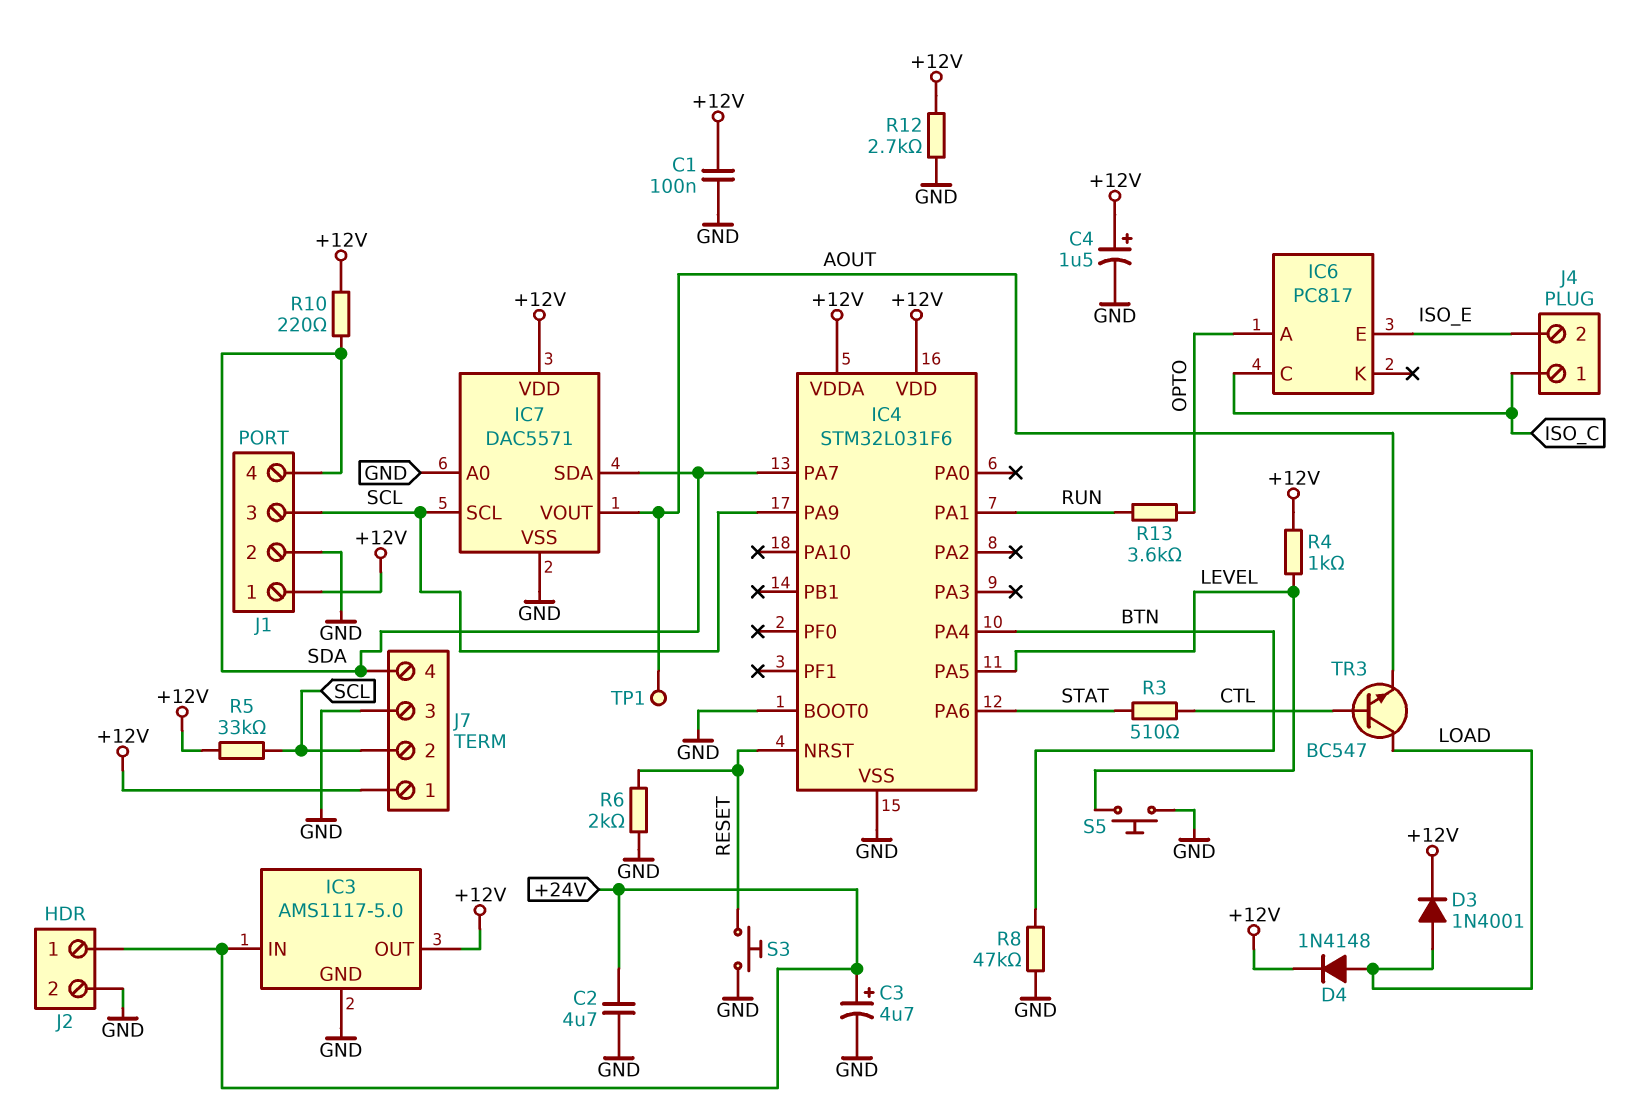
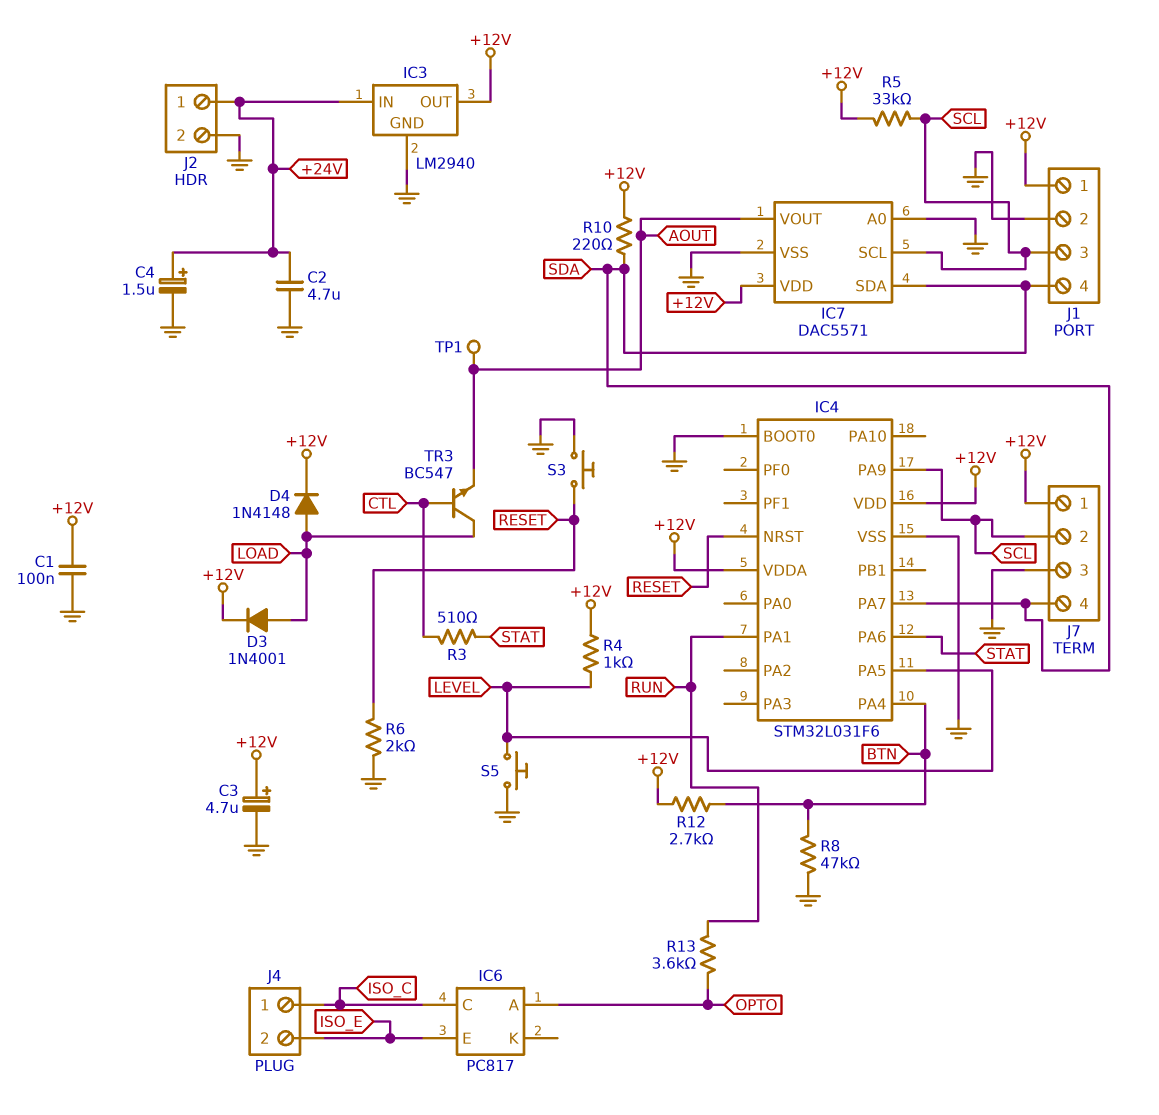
C3: 4.7uF (plus +24V, minus GND) -> 4.7uF (plus +12V, minus GND)
C4: 1.5uF (plus +12V, minus GND) -> 1.5uF (plus +24V, minus GND)
IC3: AMS1117-5.0 -> LM2940
R12: 2.7k (+12V, GND) -> 2.7k (+12V, BTN)

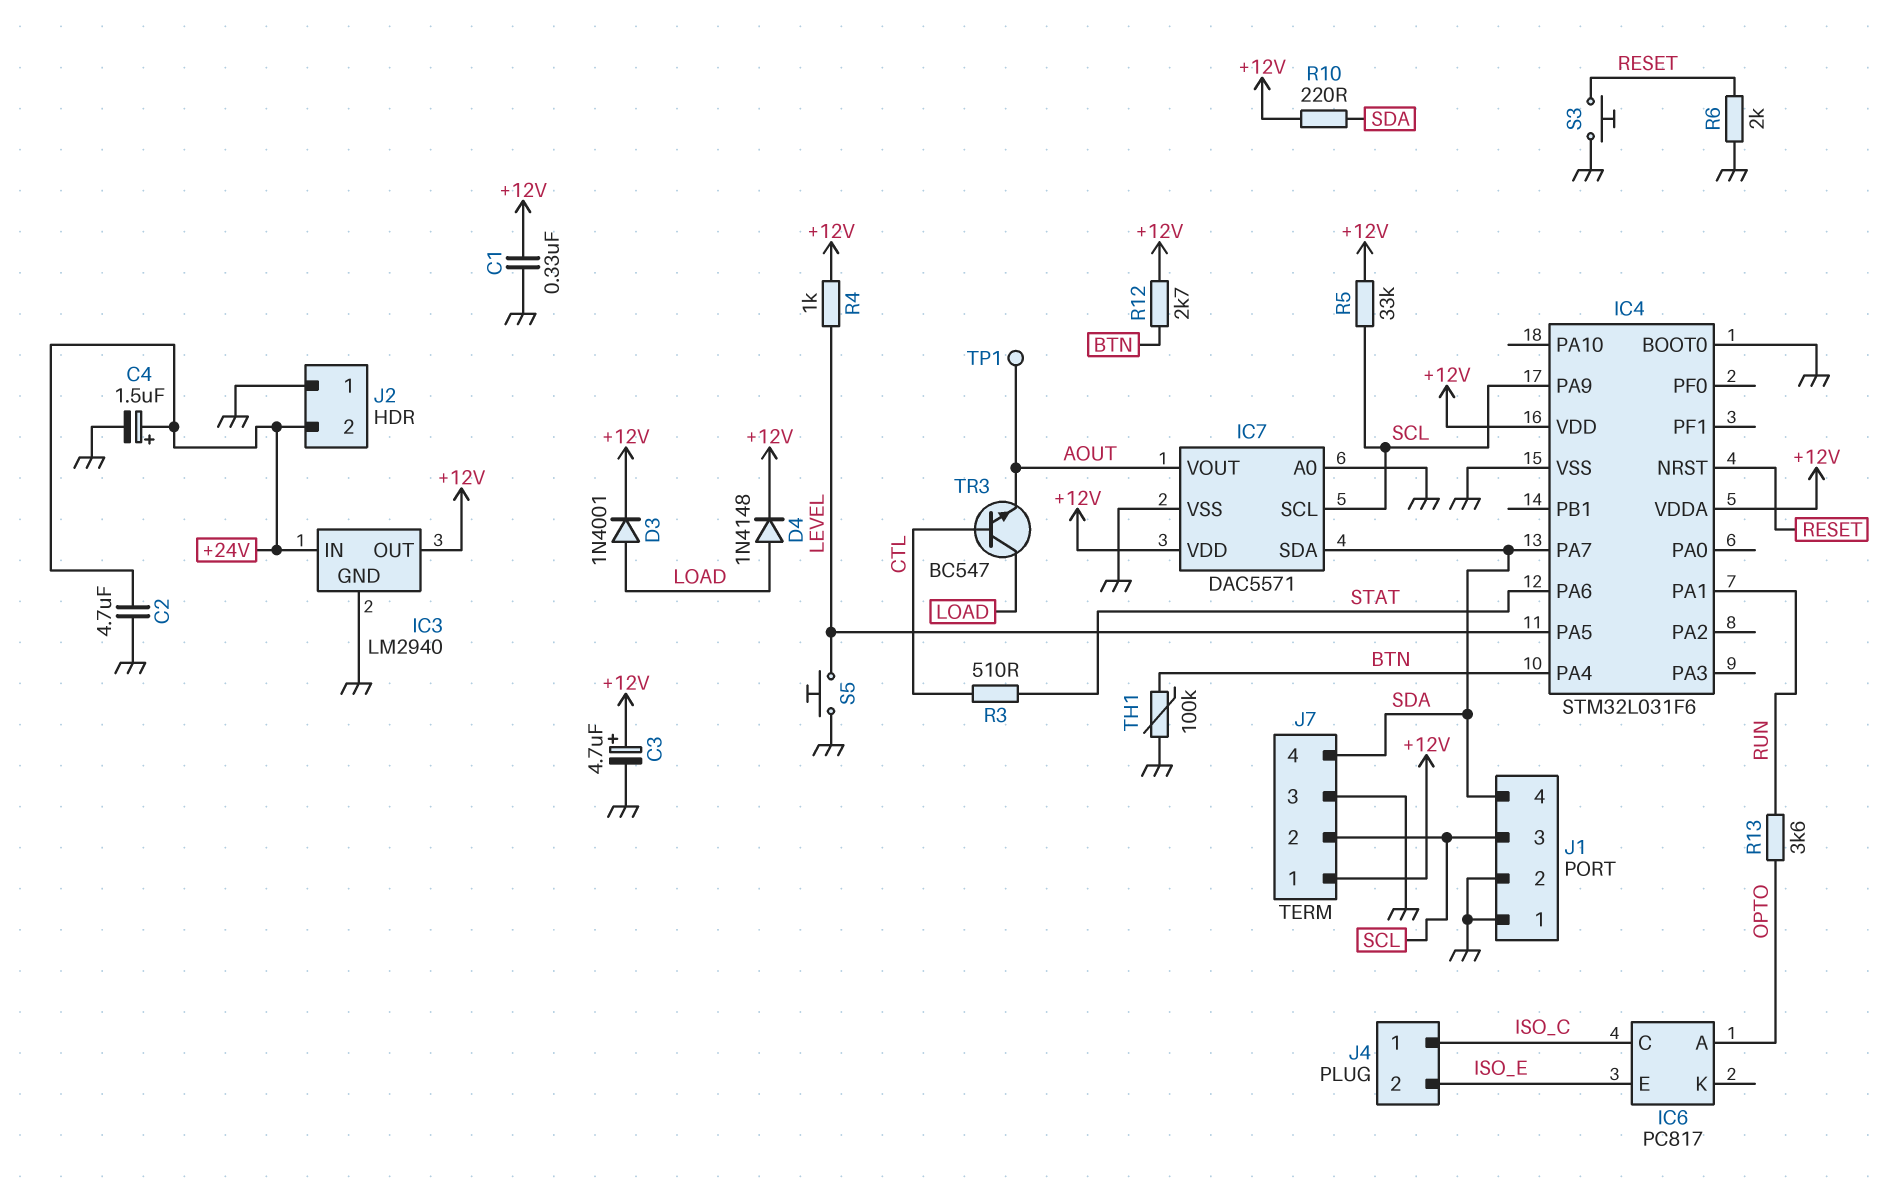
C1: 100nF (+12V, GND) -> 330nF (+12V, GND)
J1 pin 1: +12V -> GND
J2 pin 1: +24V -> GND
J2 pin 2: GND -> +24V
R8: 47k (BTN, GND) -> none
TH1: none -> 100k (BTN, GND)

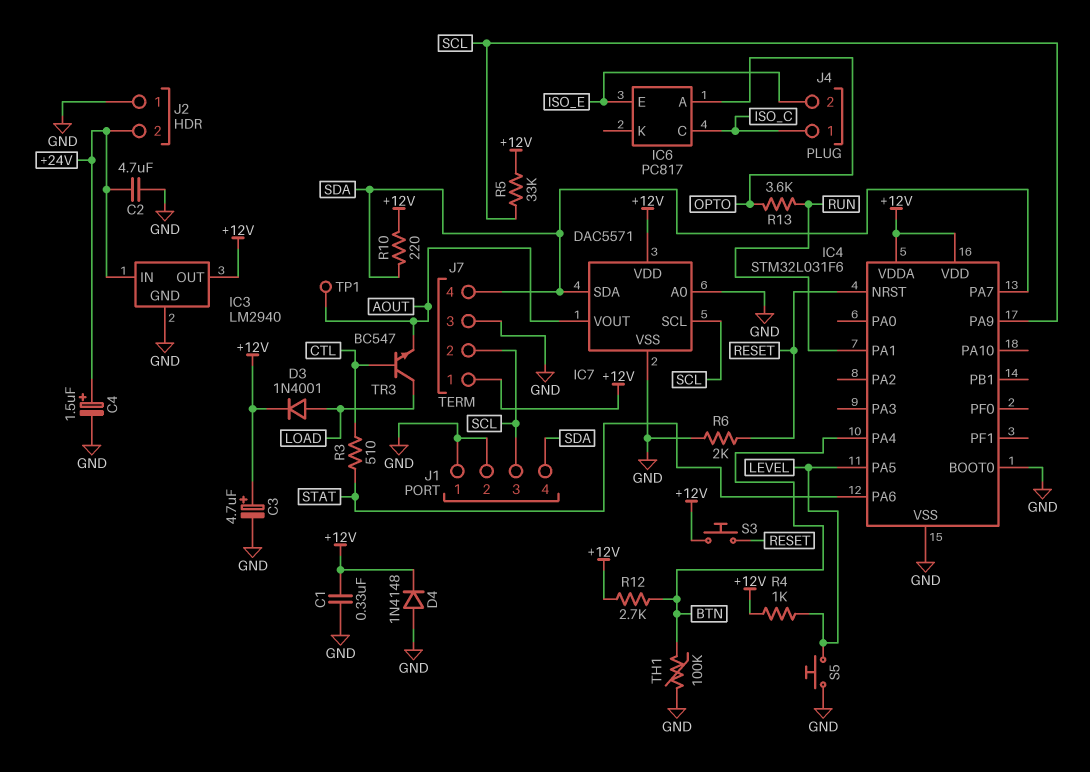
D4: diode 1N4148 (A LOAD, K +12V) -> diode 1N4148 (A GND, K +12V)
S3: button (GND, RESET) -> button (+12V, RESET)

